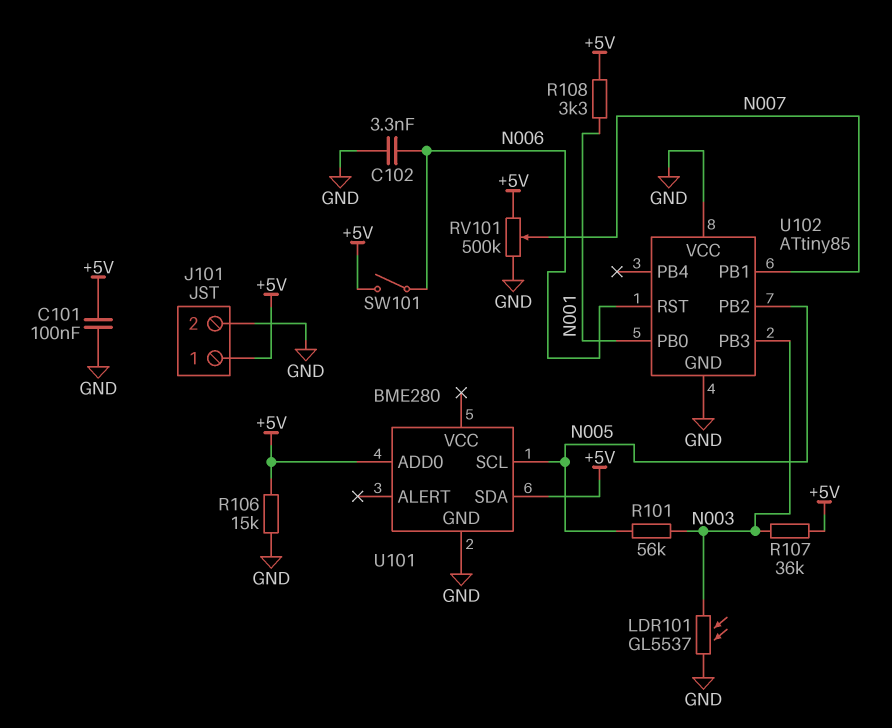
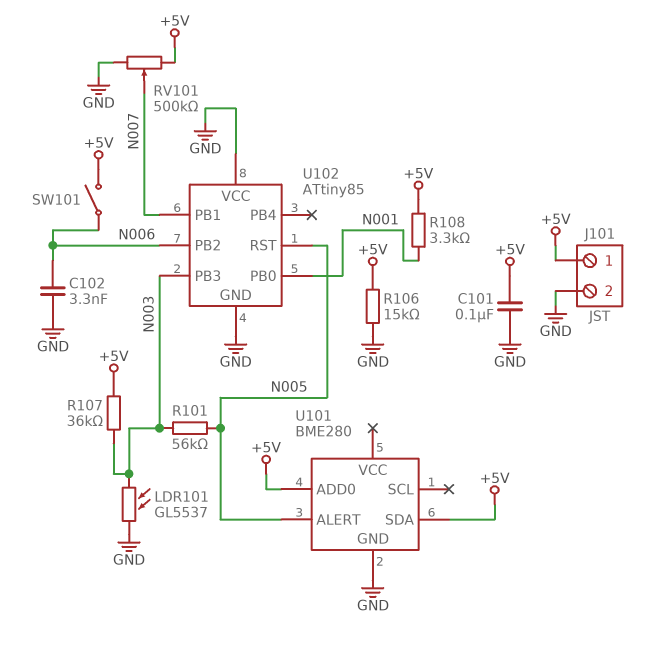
U101 pin ALERT: none -> N005
U101 pin SCL: N005 -> none
U102 pin PB2: N005 -> N006
U102 pin RST: N006 -> N005

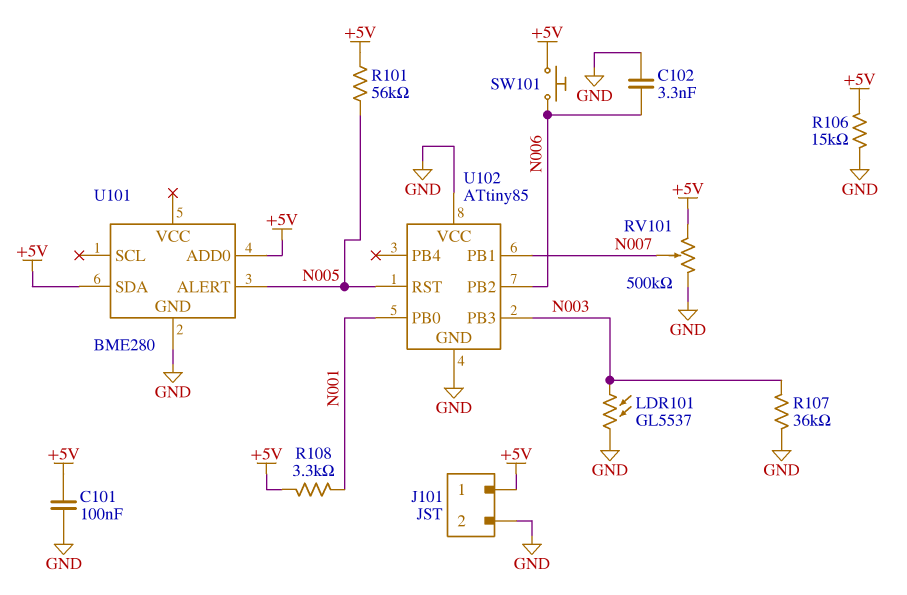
R101: 56k (N003, N005) -> 56k (+5V, N005)
R107: 36k (+5V, N003) -> 36k (GND, N003)
SW101: switch (+5V, N006) -> button (+5V, N006)

